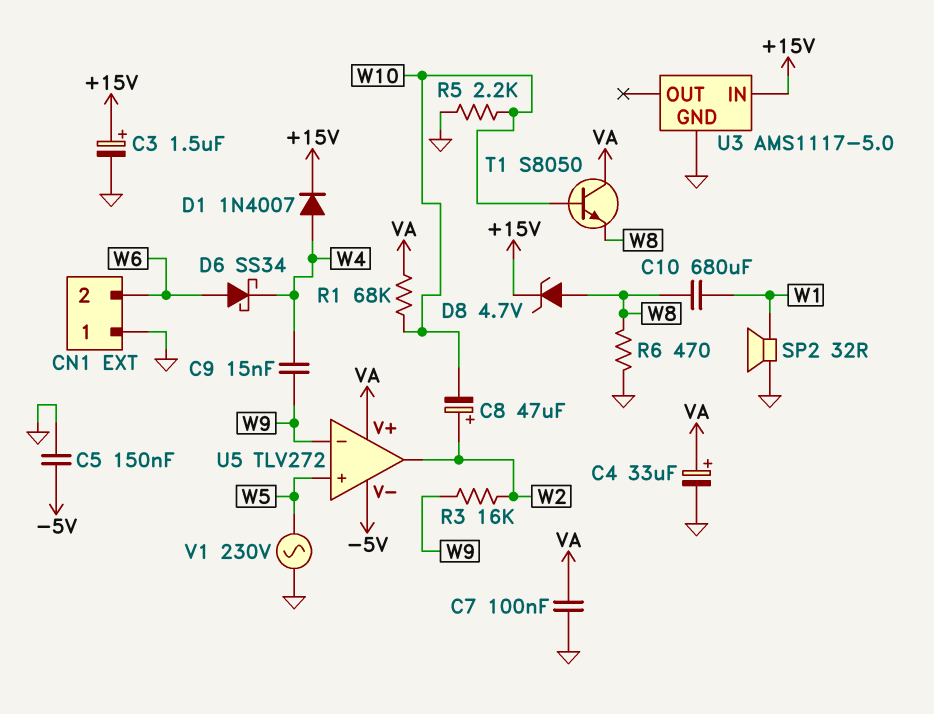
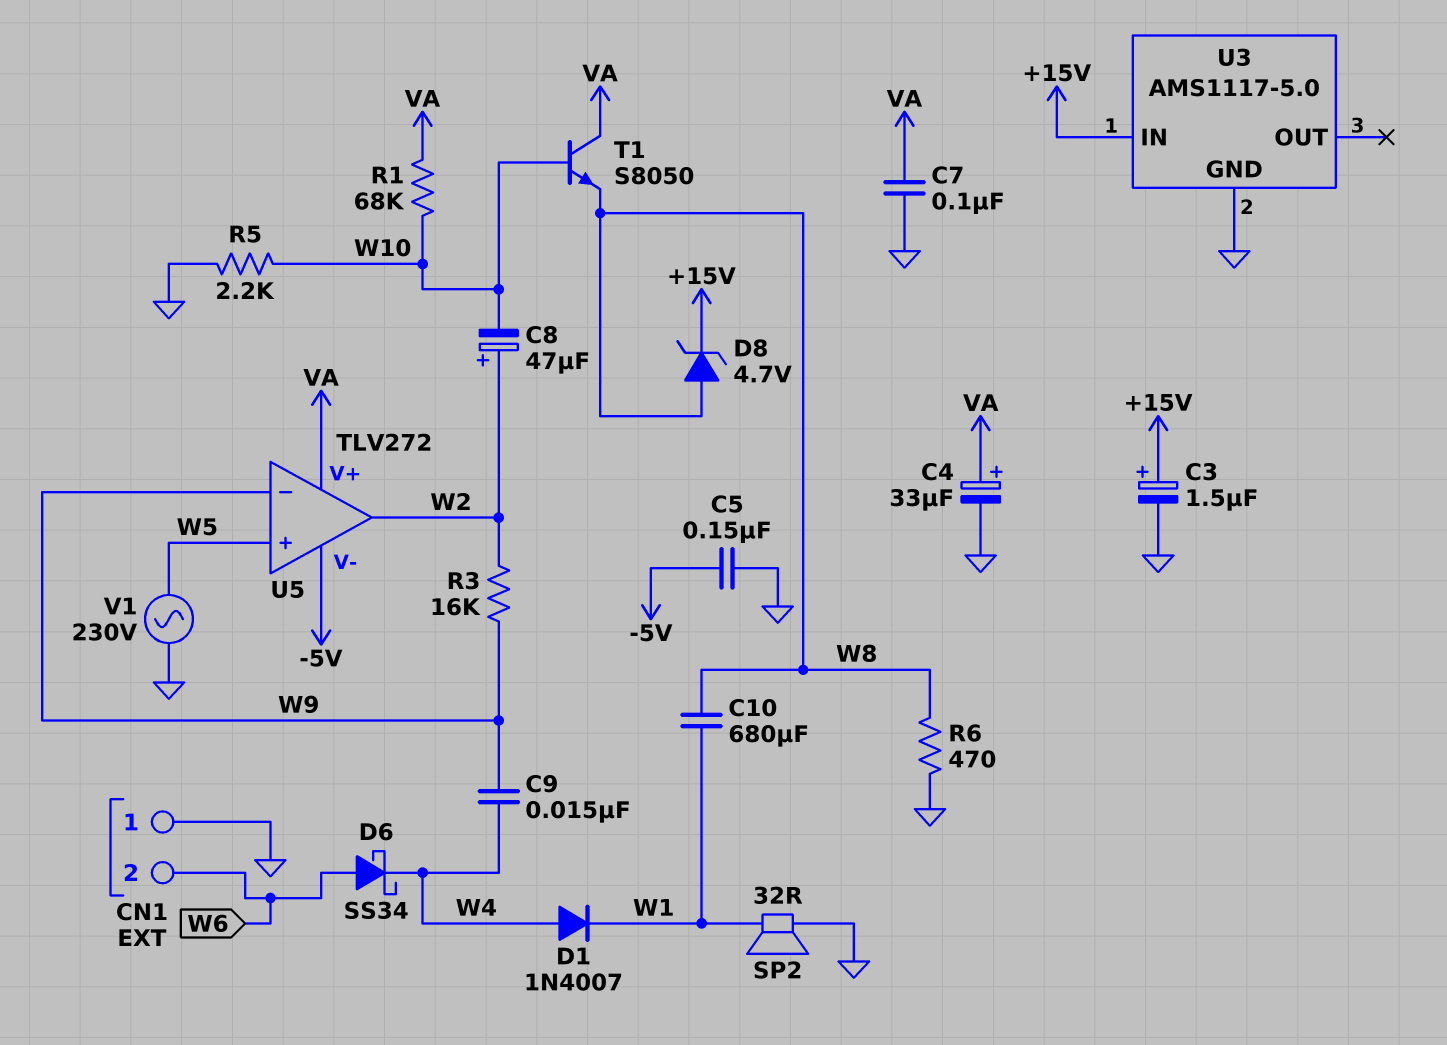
D1: diode 1N4007 (A W4, K +15V) -> diode 1N4007 (A W4, K W1)

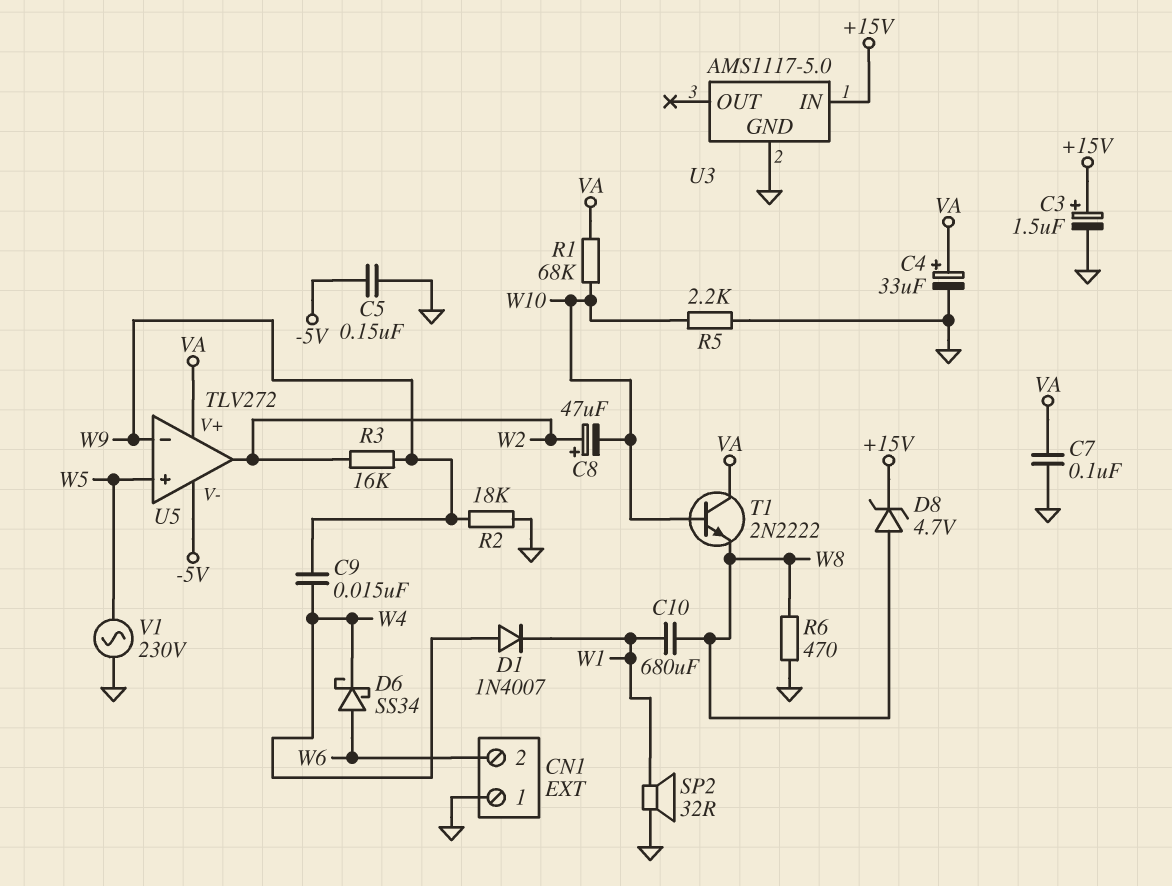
R2: none -> 18k (GND, W9)
T1: NPN S8050 (B W10, C VA, E W8) -> NPN 2N2222 (B W10, C VA, E W8)

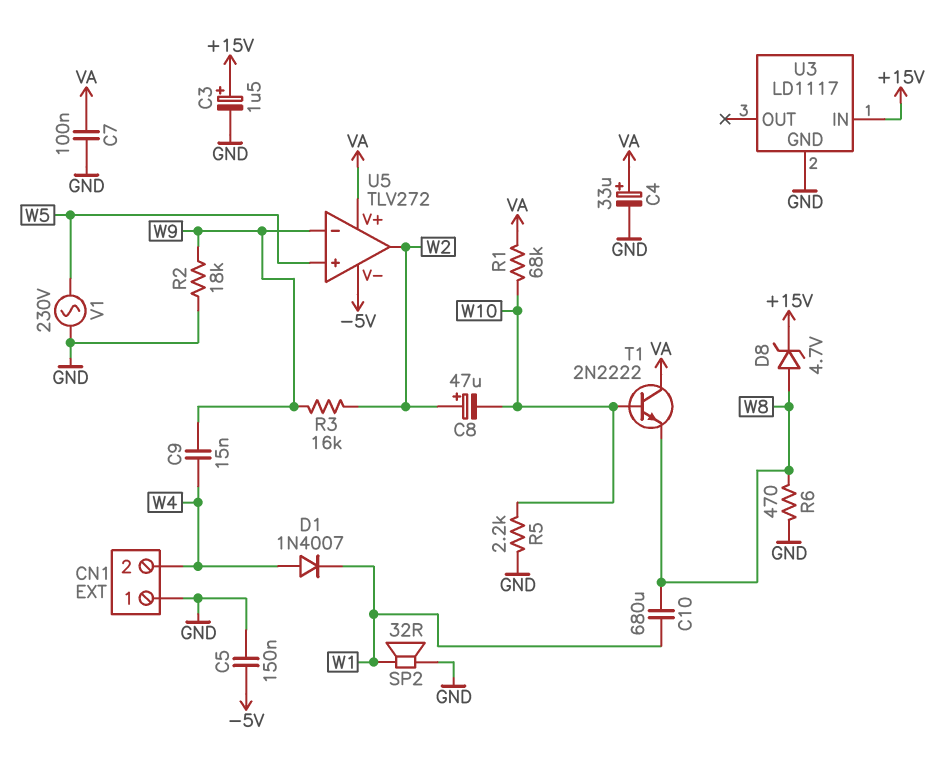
CN1 pin 2: W6 -> W4
D6: schottky SS34 (A W6, K W4) -> none
U3: AMS1117-5.0 -> LD1117

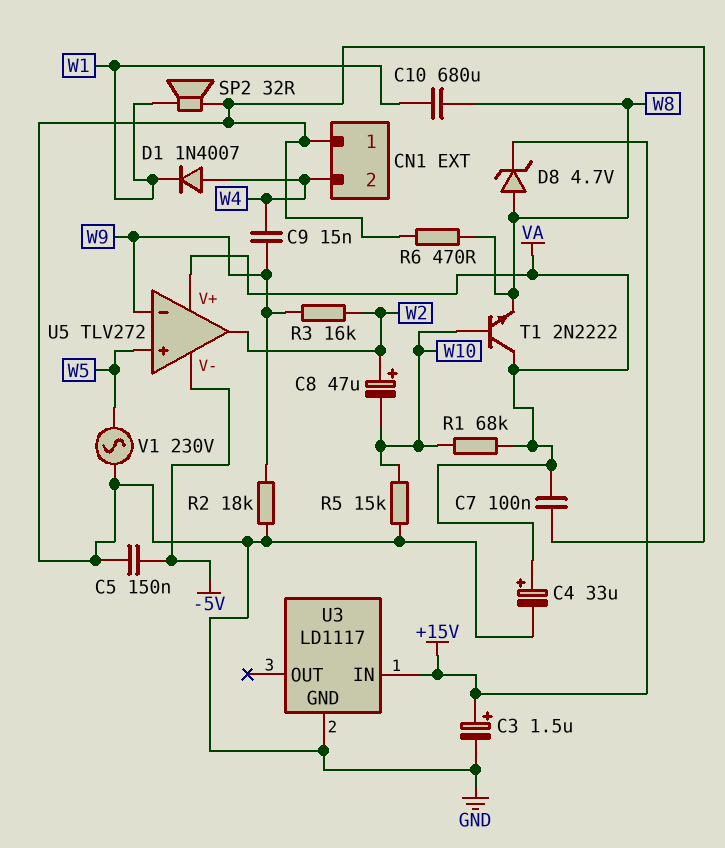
R5: 2.2k (GND, W10) -> 15k (GND, W10)

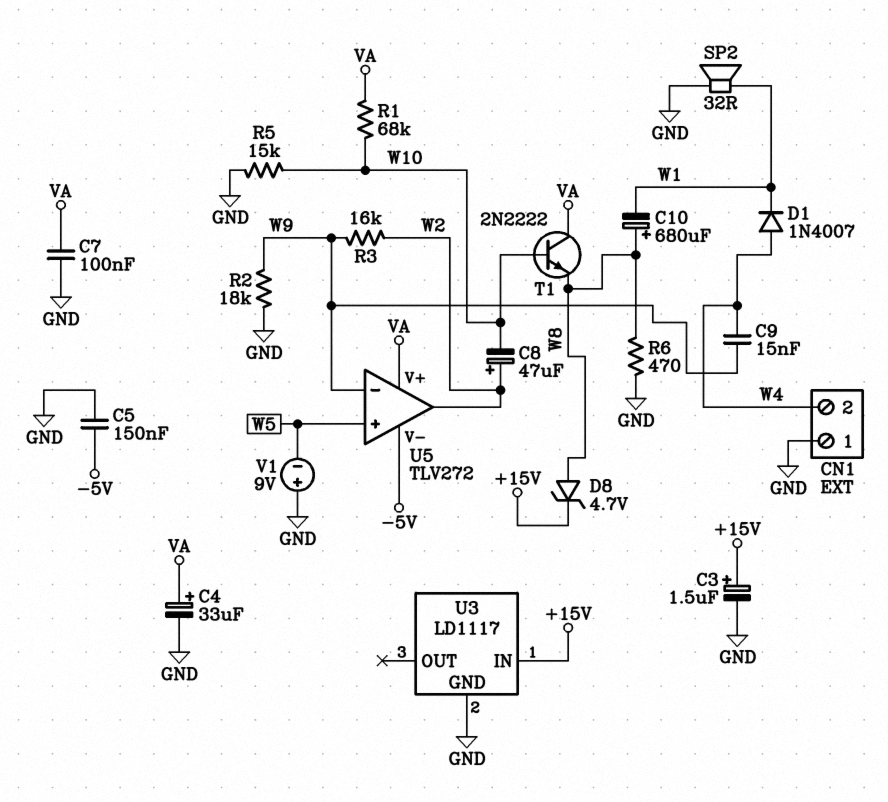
C10: 680uF (W1, W8) -> 680uF (plus W8, minus W1)
V1: AC 230V (GND, W5) -> 9V (plus GND, minus W5)

